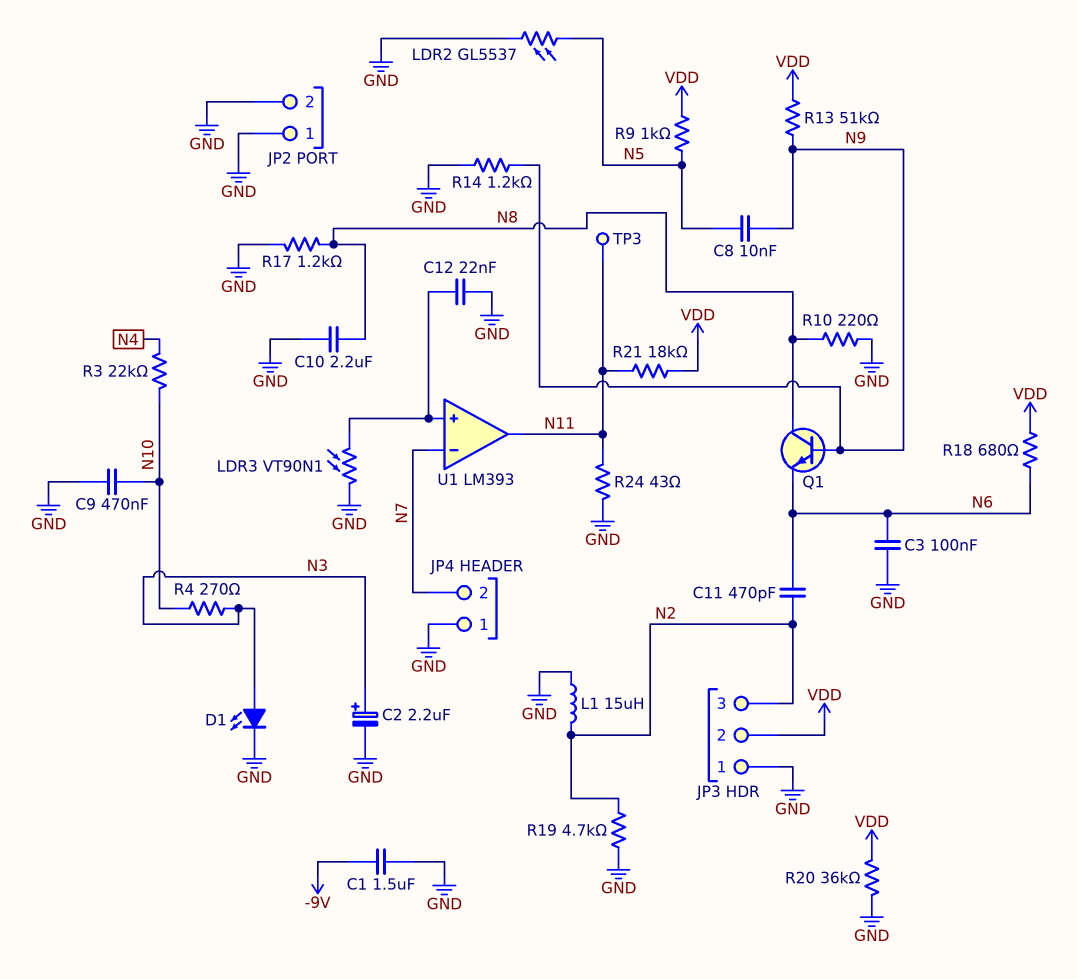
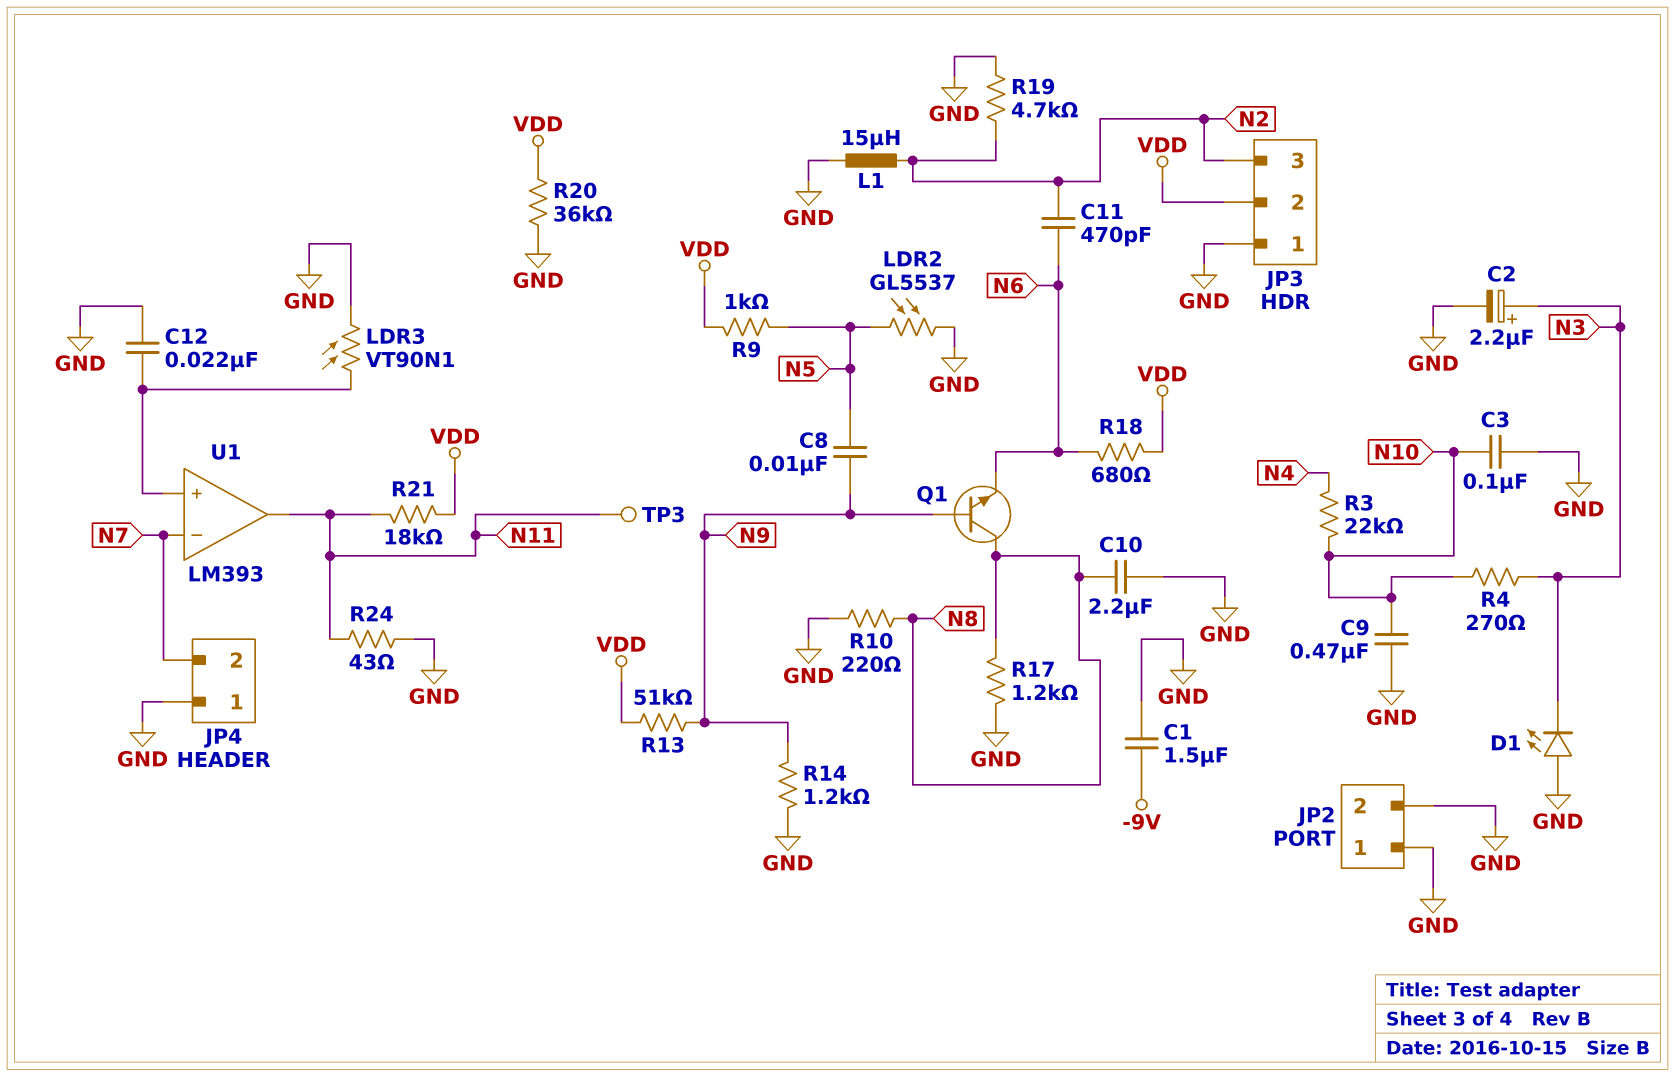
C3: 100nF (GND, N6) -> 100nF (GND, N10)
D1: LED (A N3, K GND) -> LED (A GND, K N3)

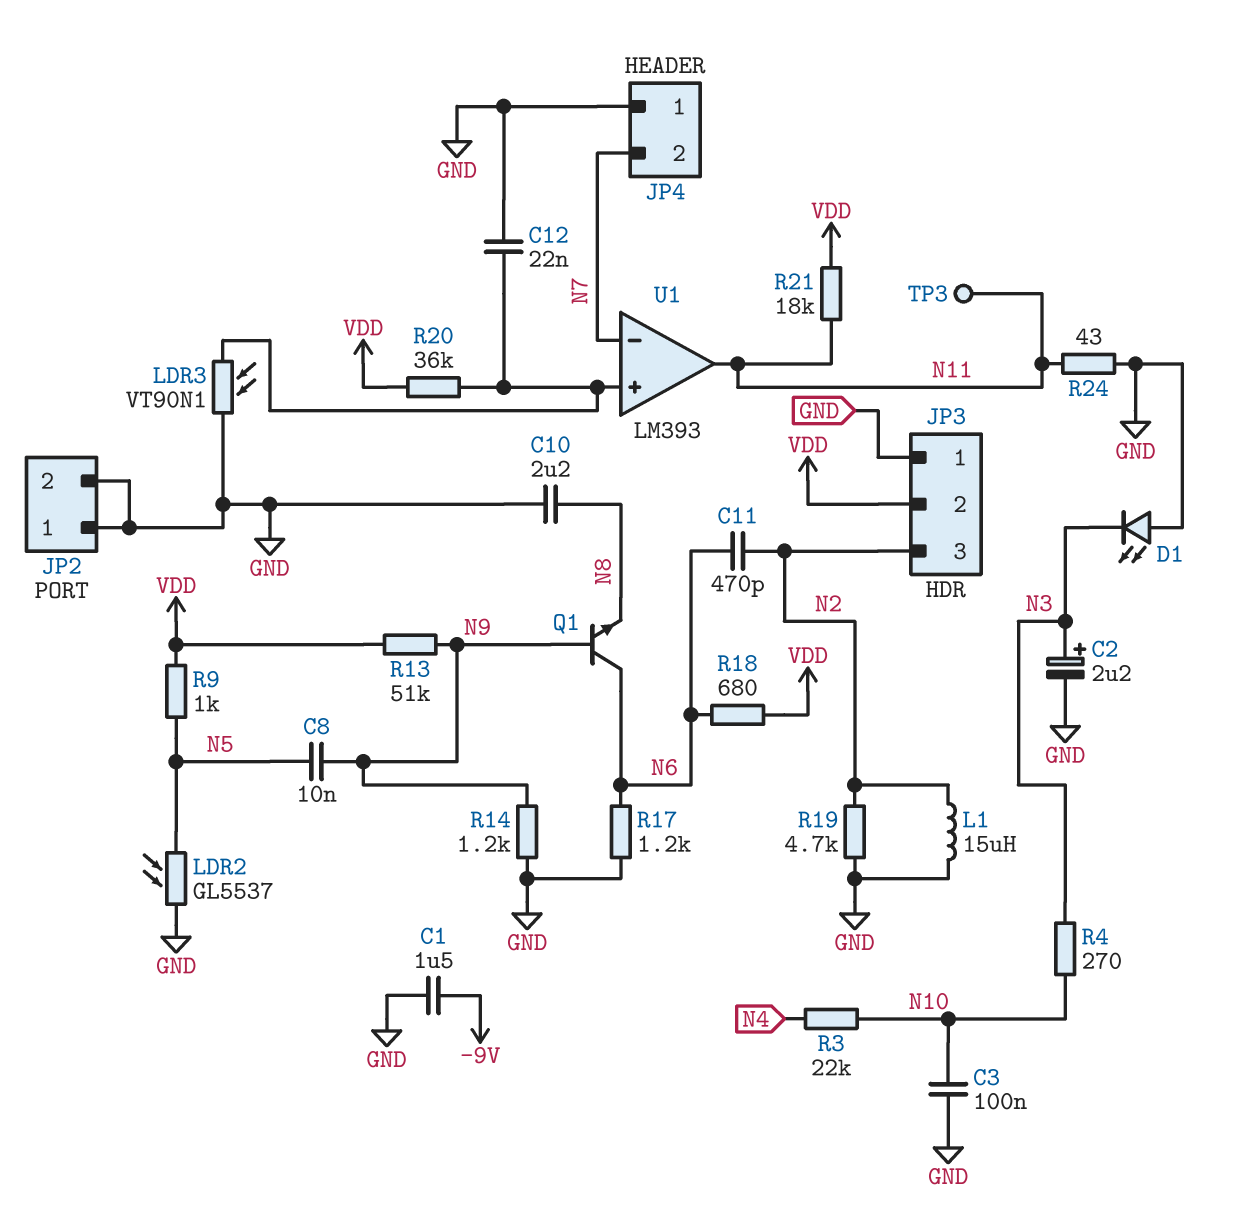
C9: 470nF (GND, N10) -> none
Q1: NPN (B N9, C N8, E N6) -> NPN (B N9, C N6, E N8)
R10: 220 (GND, N8) -> none
R17: 1.2k (GND, N8) -> 1.2k (GND, N6)
R20: 36k (GND, VDD) -> 36k (U1/in+, VDD)

